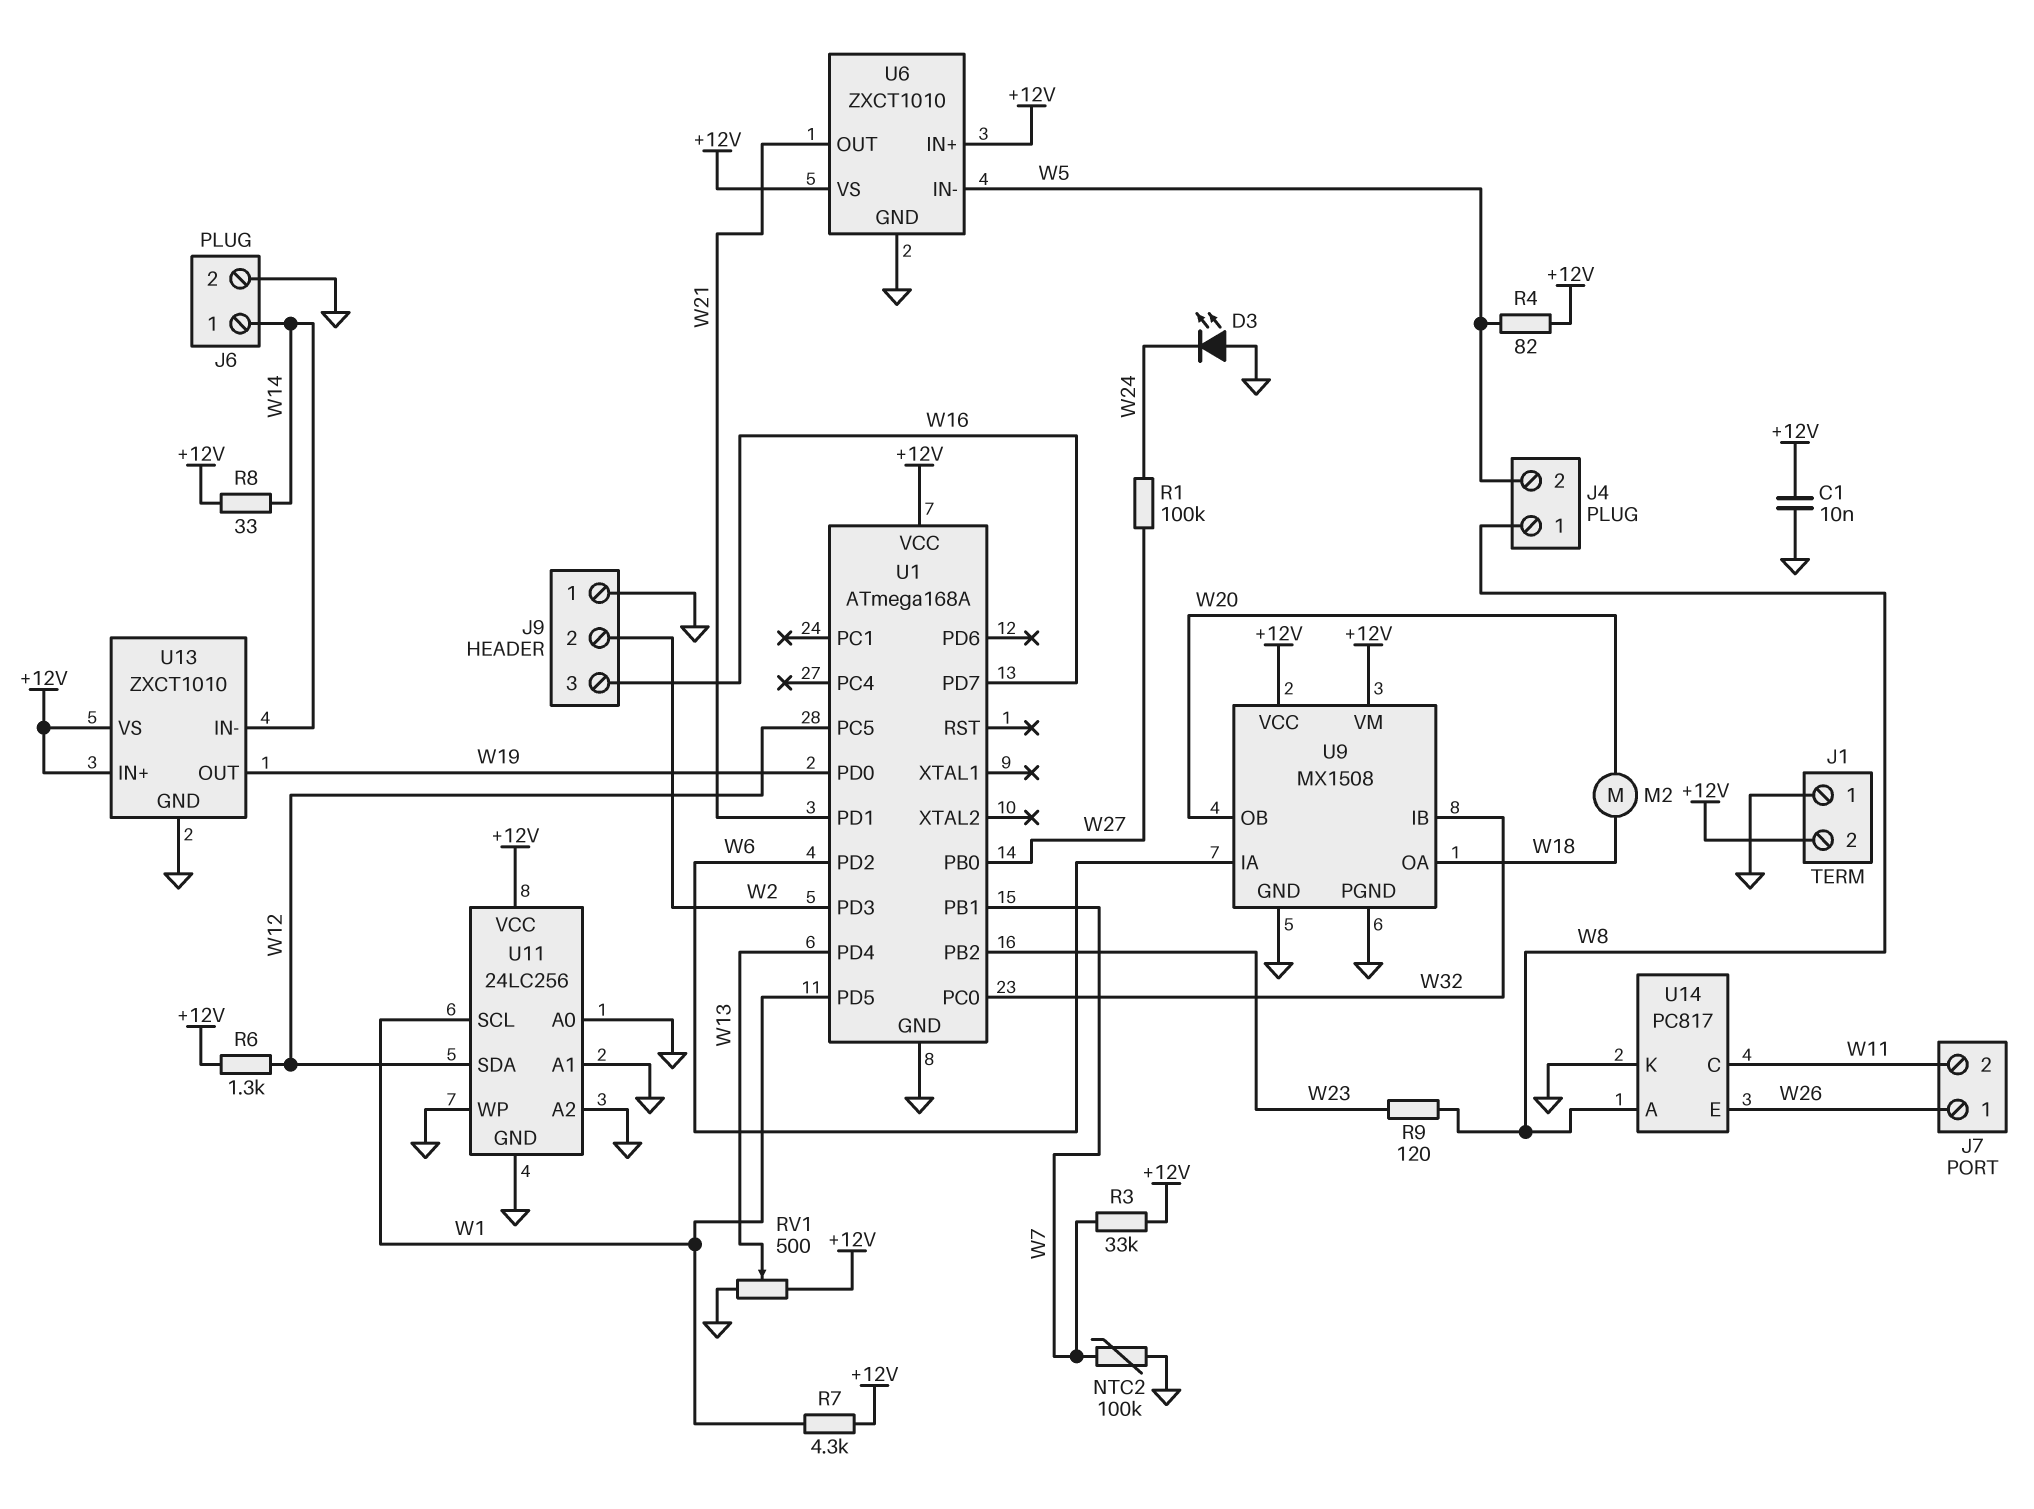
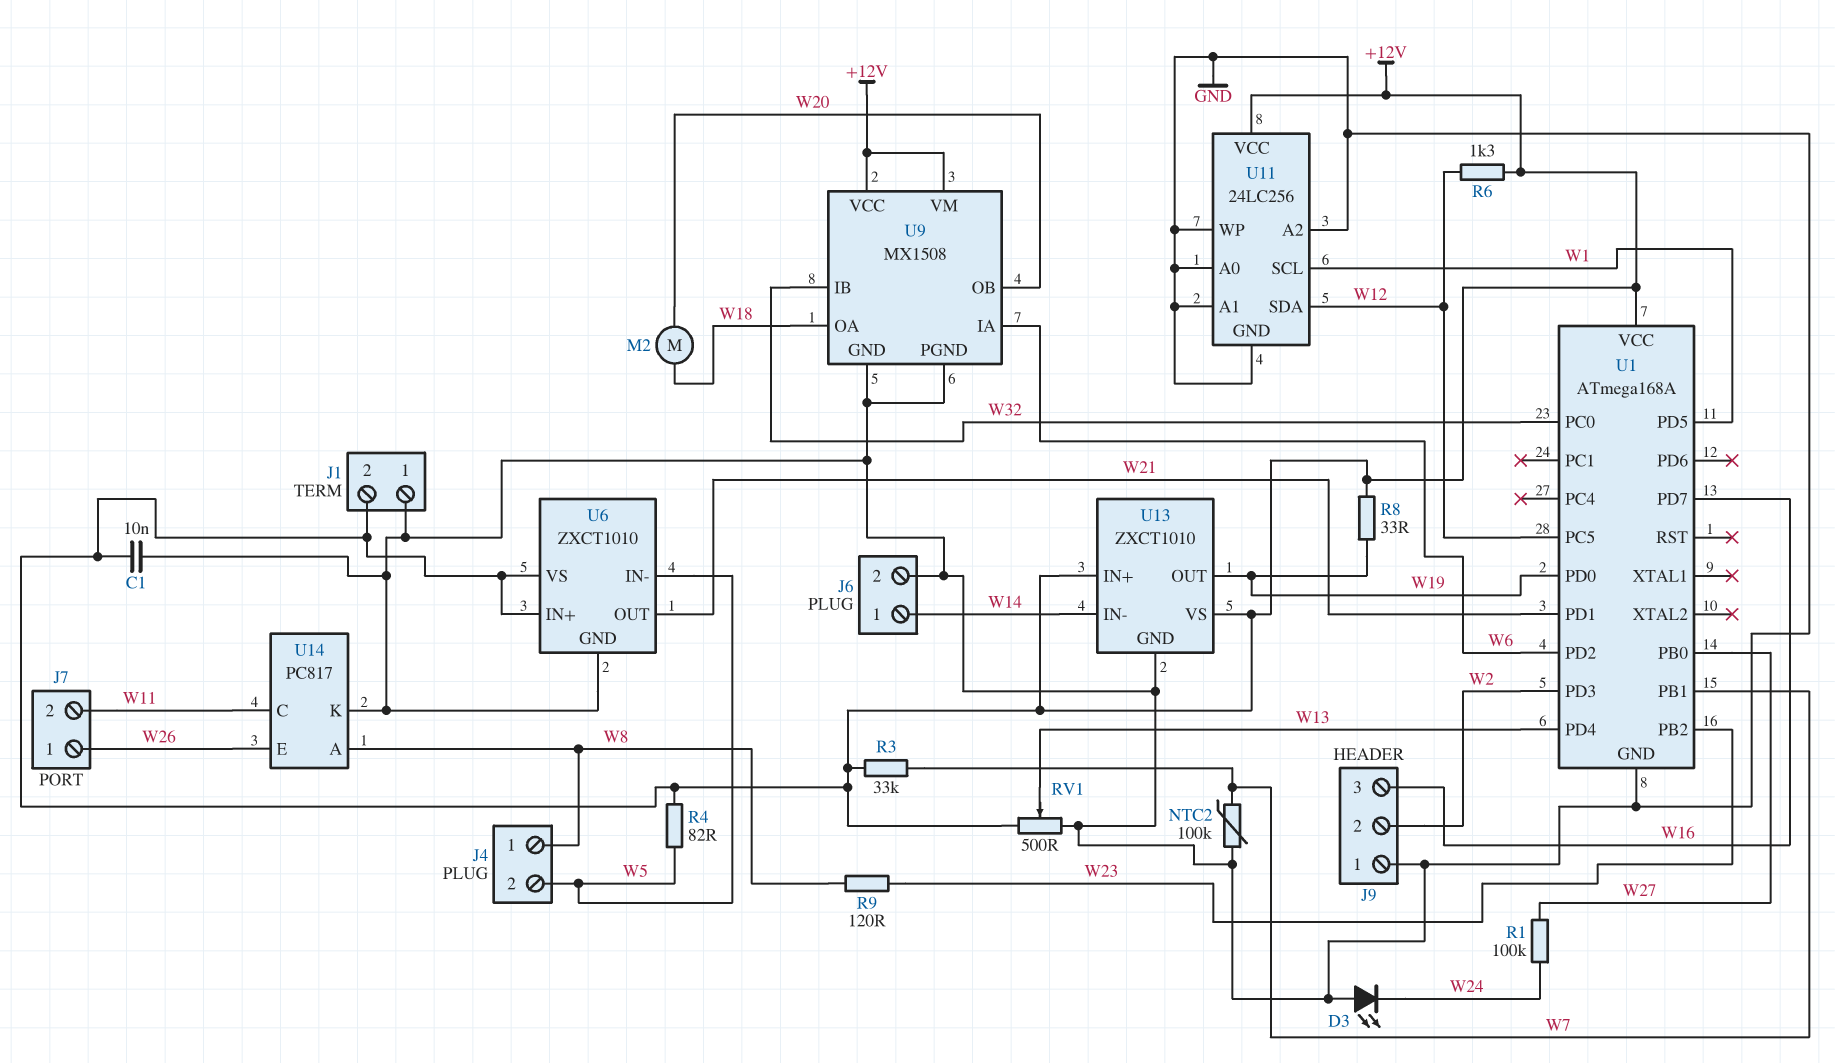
R7: 4.3k (+12V, W1) -> none
R8: 33 (+12V, W14) -> 33 (+12V, W19)

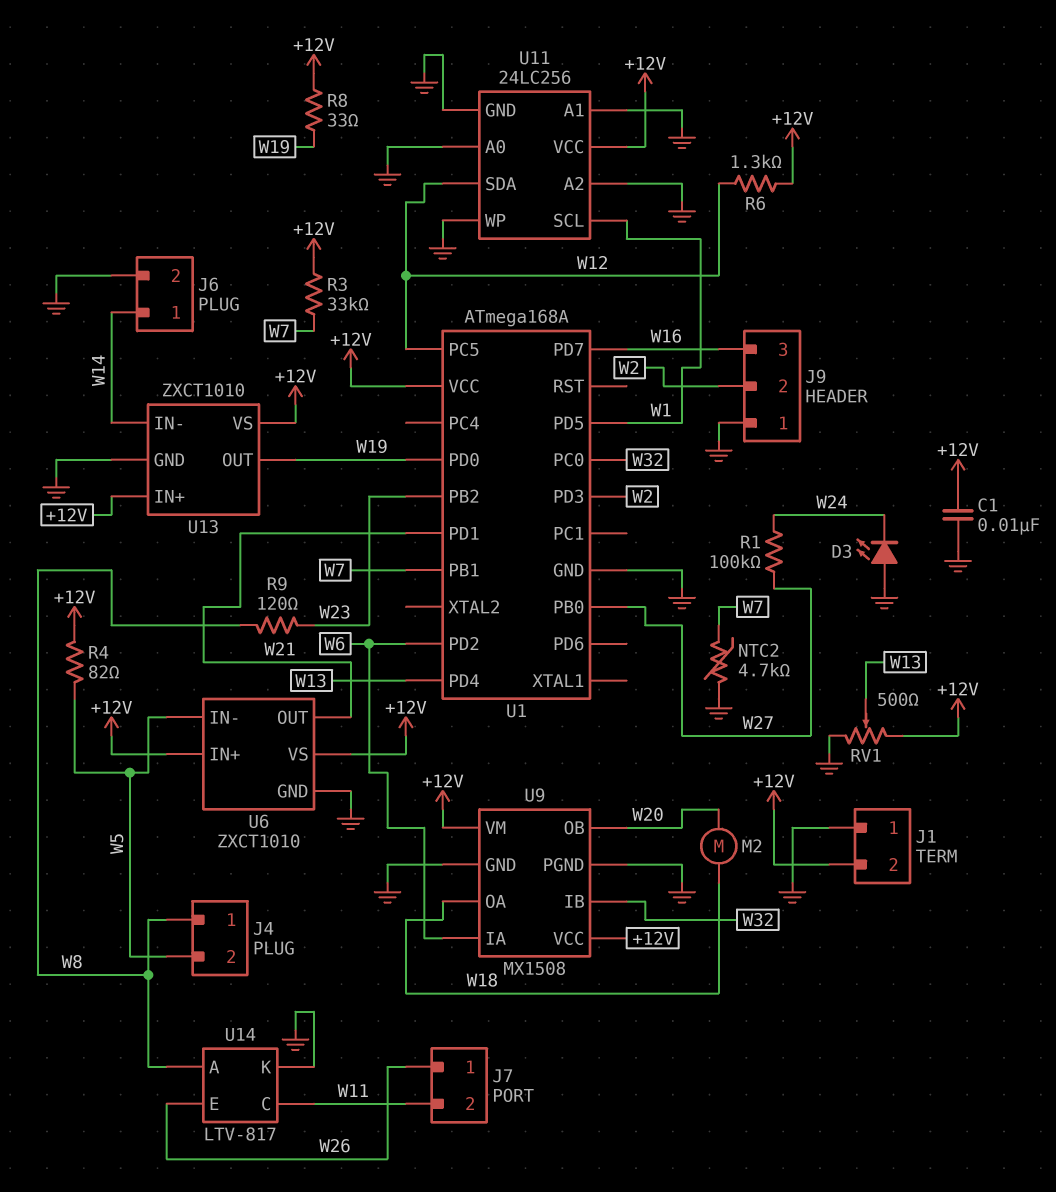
NTC2: 100k (GND, W7) -> 4.7k (GND, W7)
U14: PC817 -> LTV-817

